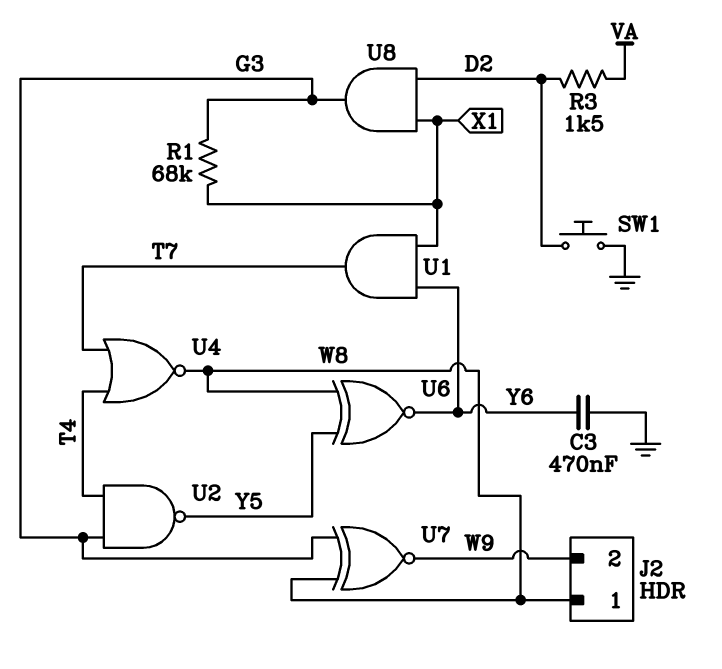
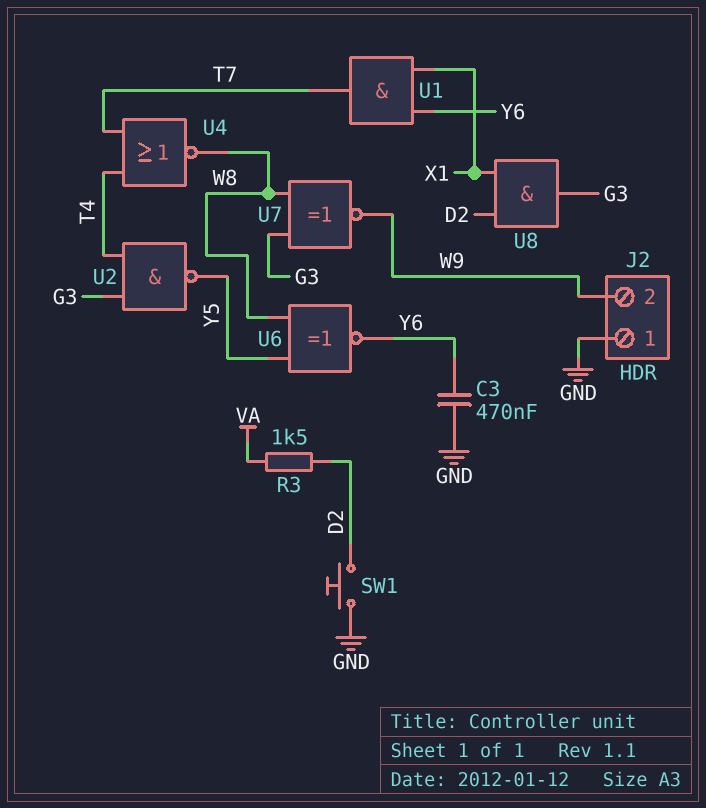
J2 pin 1: W8 -> GND
R1: 68k (G3, X1) -> none

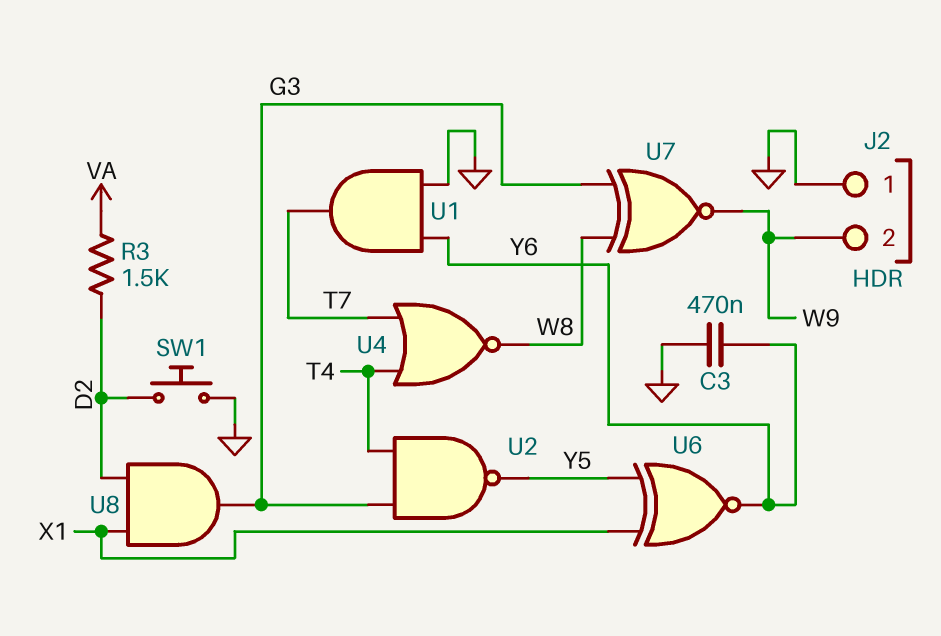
U1: AND (in X1, in Y6, out T7) -> AND (in GND, in Y6, out T7)
U6: XNOR (in W8, in Y5, out Y6) -> XNOR (in X1, in Y5, out Y6)

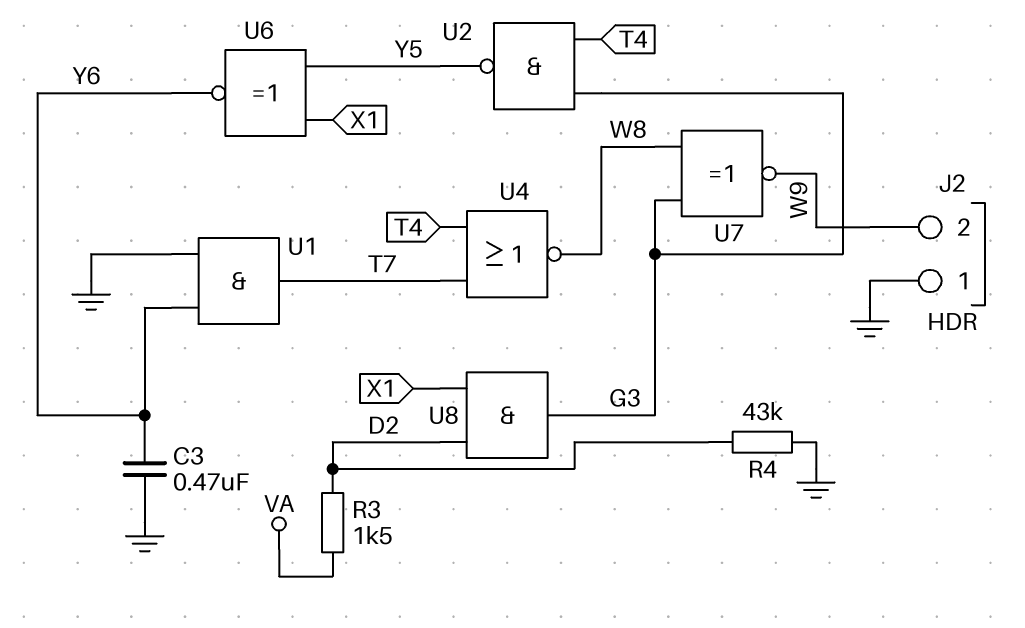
R4: none -> 43k (D2, GND)
SW1: button (D2, GND) -> none

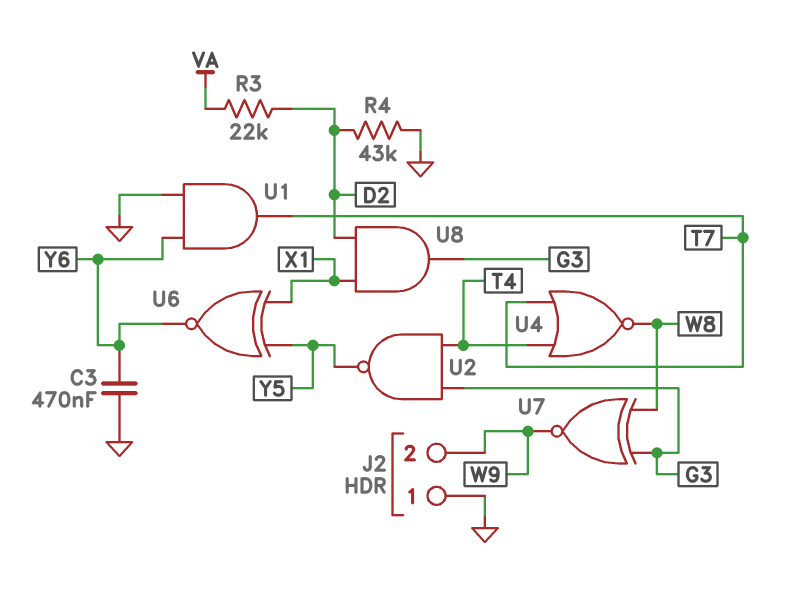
R3: 1.5k (D2, VA) -> 22k (D2, VA)

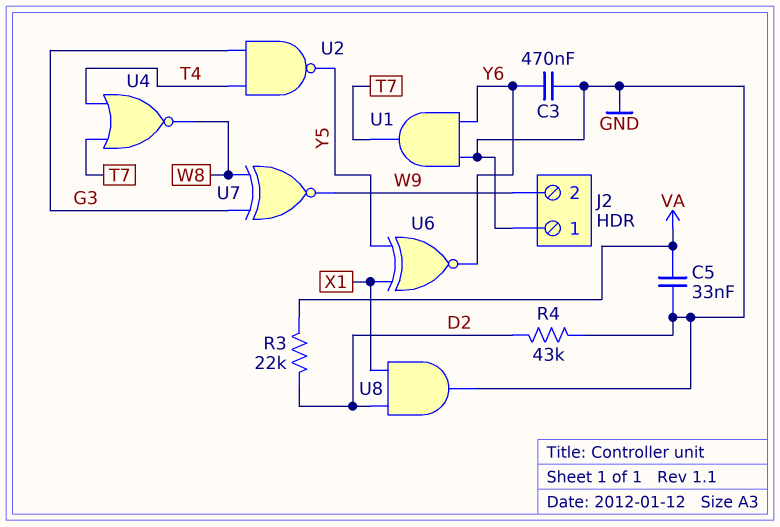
C5: none -> 33nF (GND, VA)
U8: AND (in D2, in X1, out G3) -> AND (in D2, in X1, out GND)

